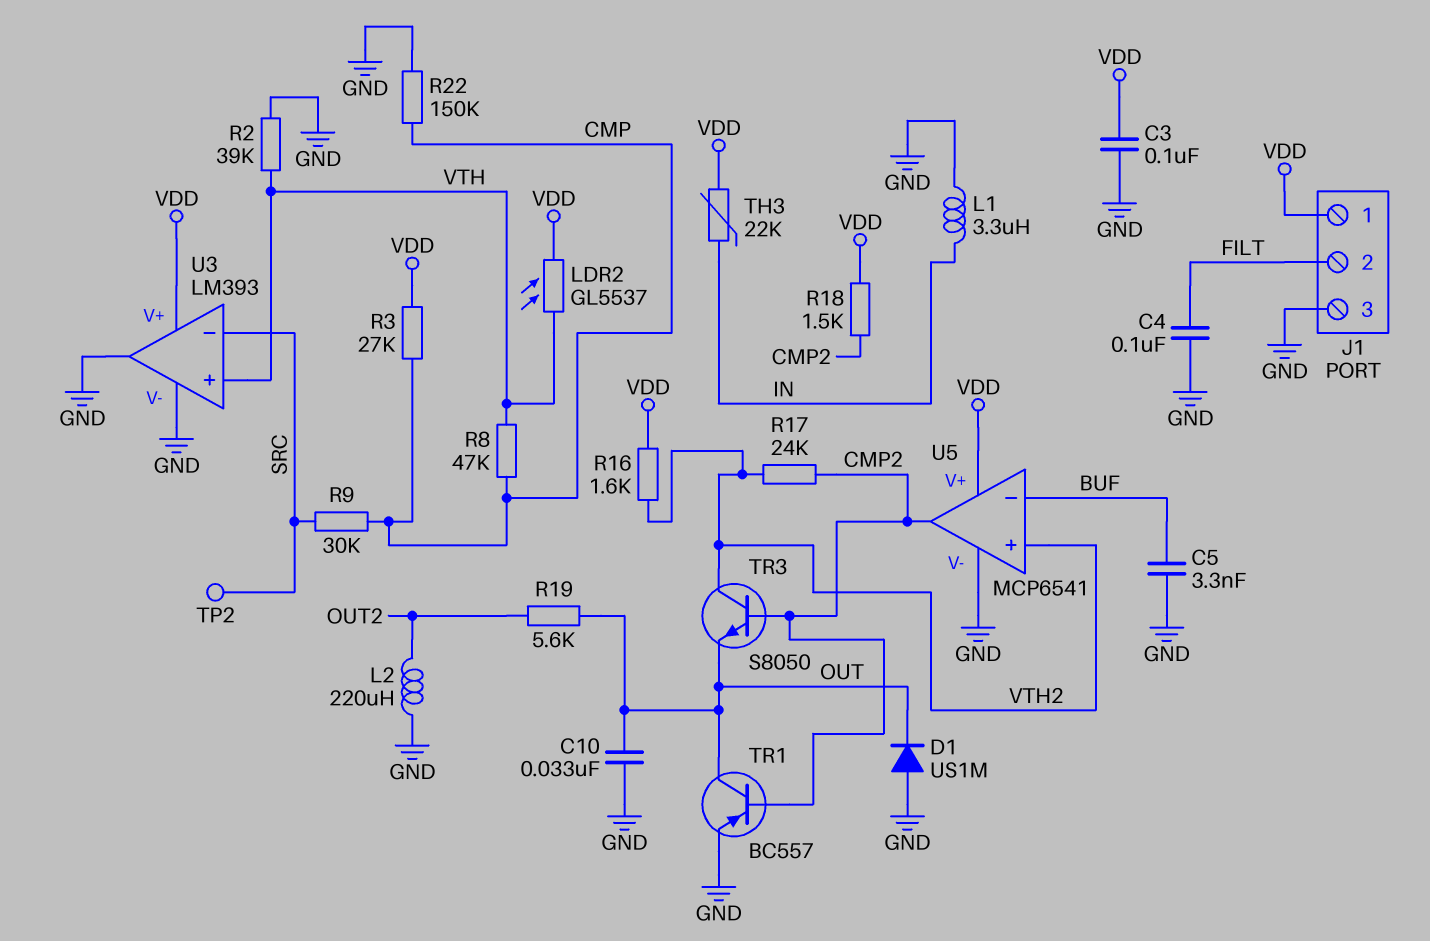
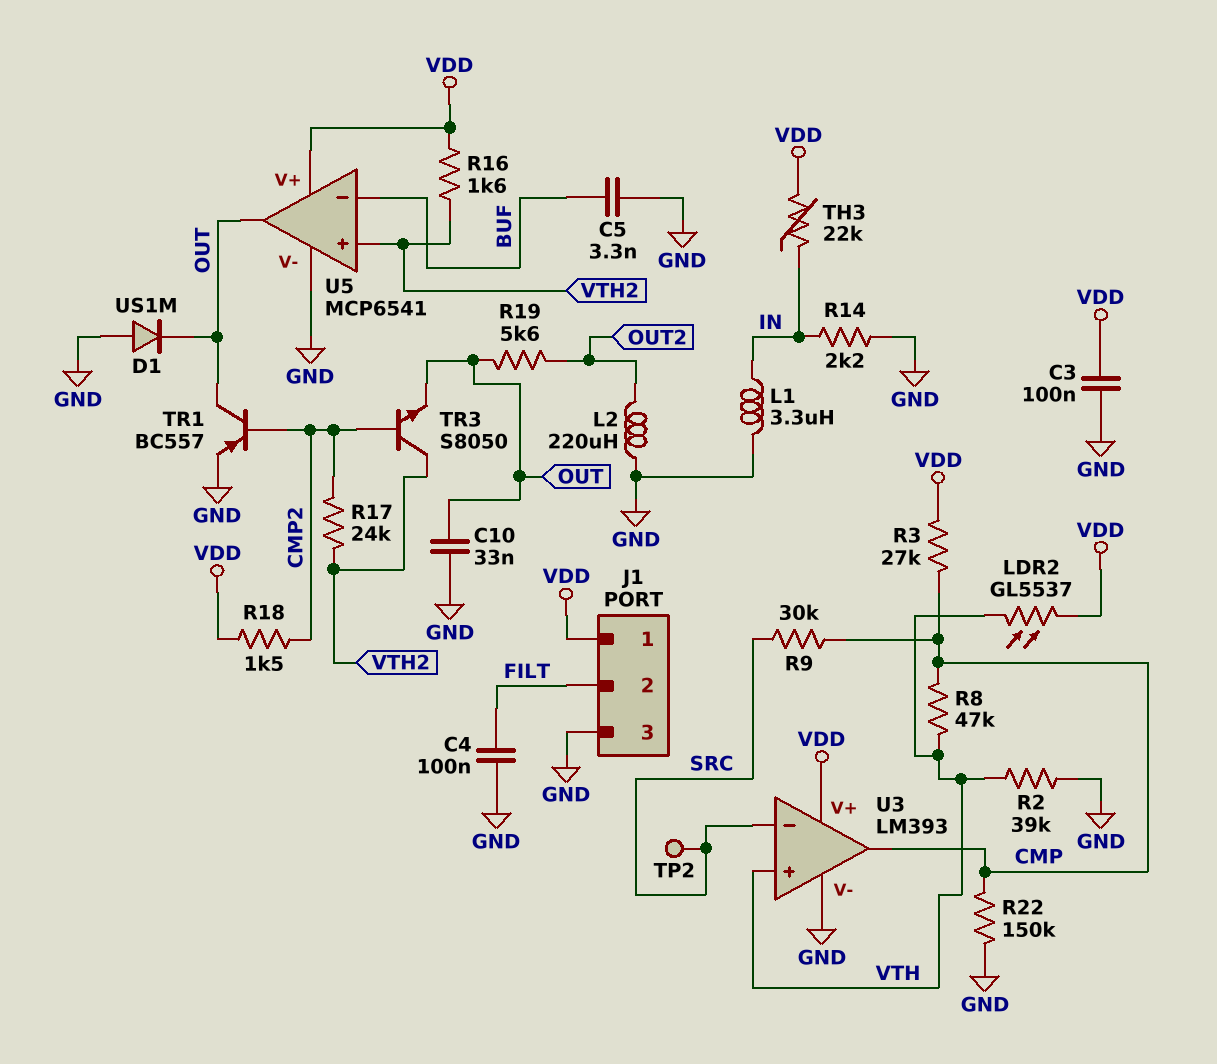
R14: none -> 2.2k (GND, IN)
U3 pin out: GND -> CMP
U5 pin out: CMP2 -> OUT

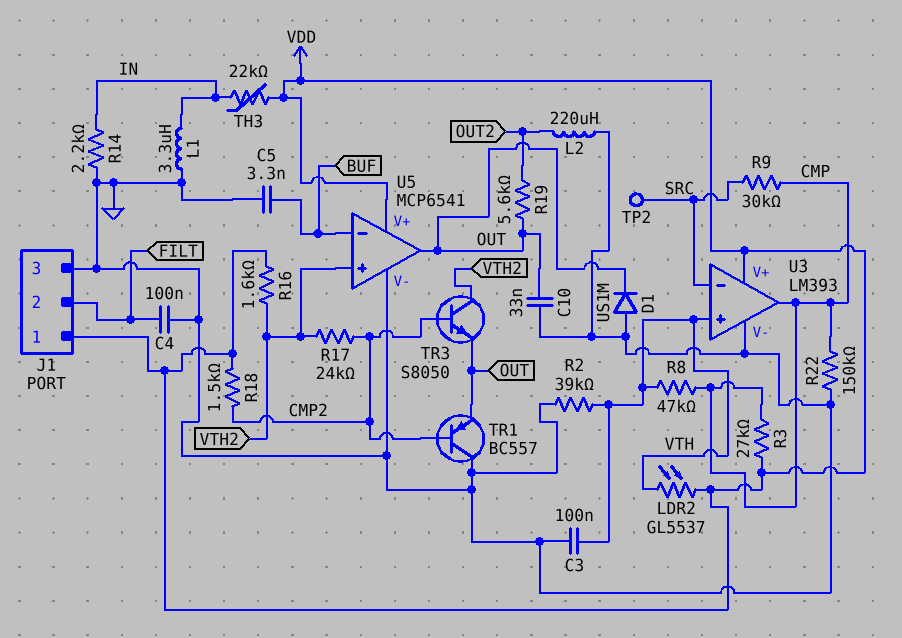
C3: 100nF (GND, VDD) -> 100nF (GND, VTH)
TR1: PNP BC557 (B CMP2, C OUT, E GND) -> PNP BC557 (B CMP2, C GND, E OUT)

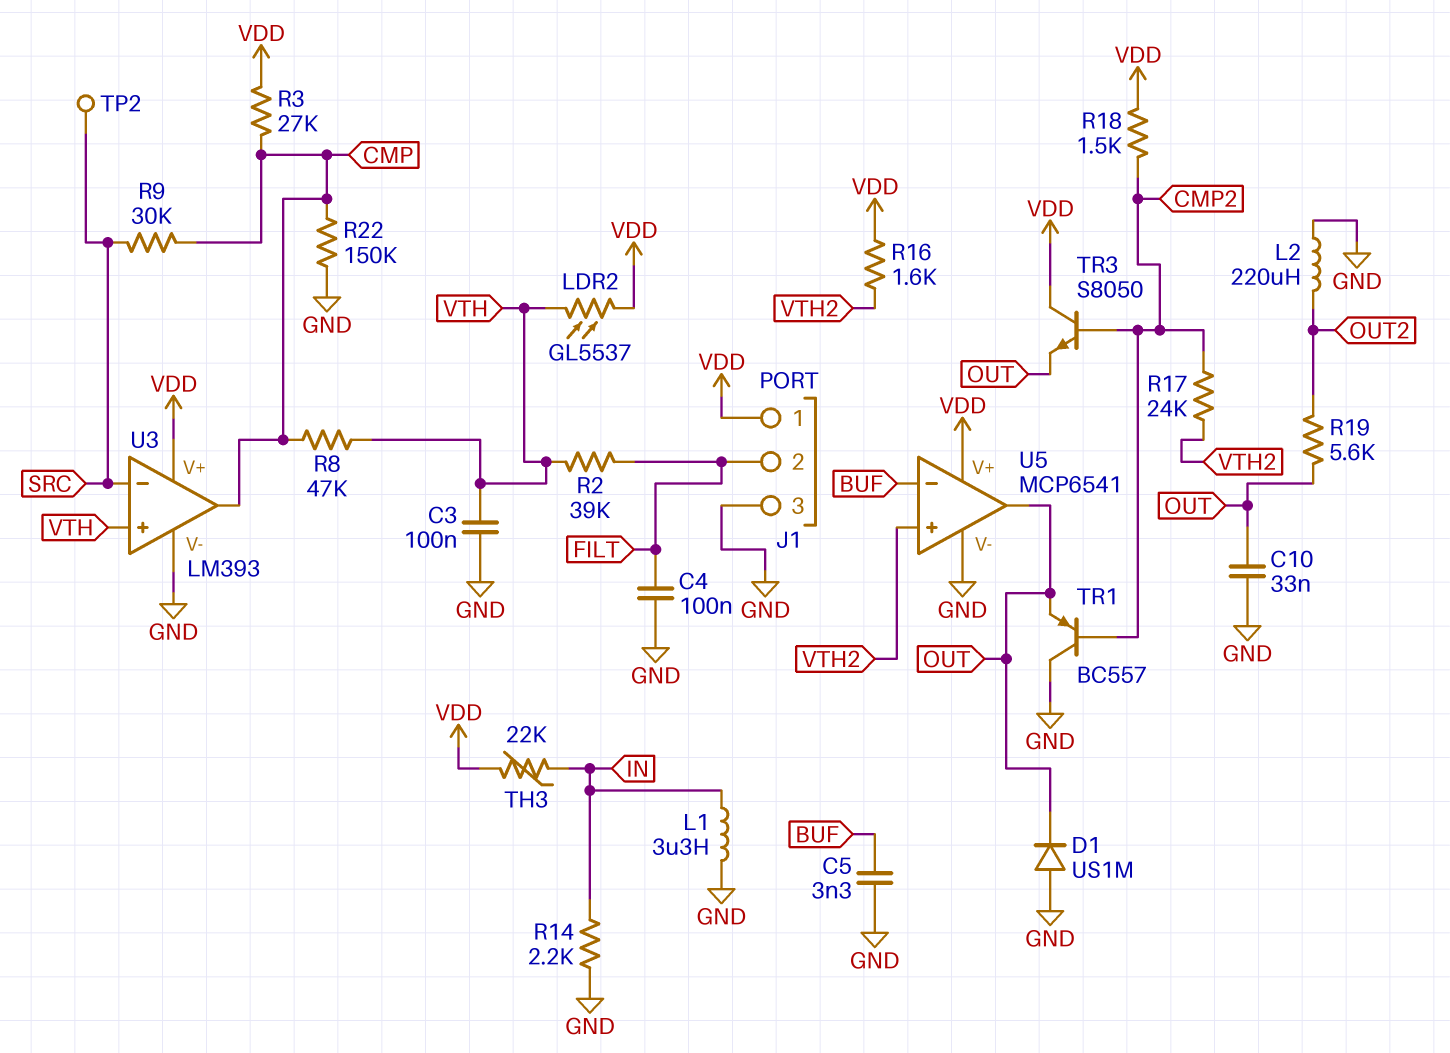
R2: 39k (GND, VTH) -> 39k (FILT, VTH)
TR3: NPN S8050 (B CMP2, C VTH2, E OUT) -> NPN S8050 (B CMP2, C VDD, E OUT)

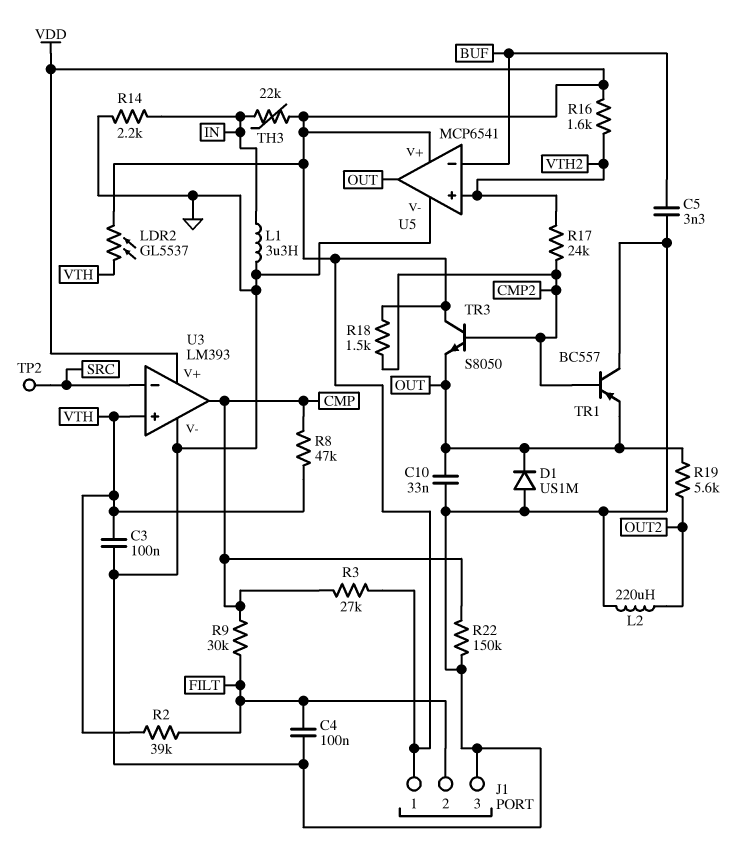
R9: 30k (CMP, SRC) -> 30k (CMP, FILT)

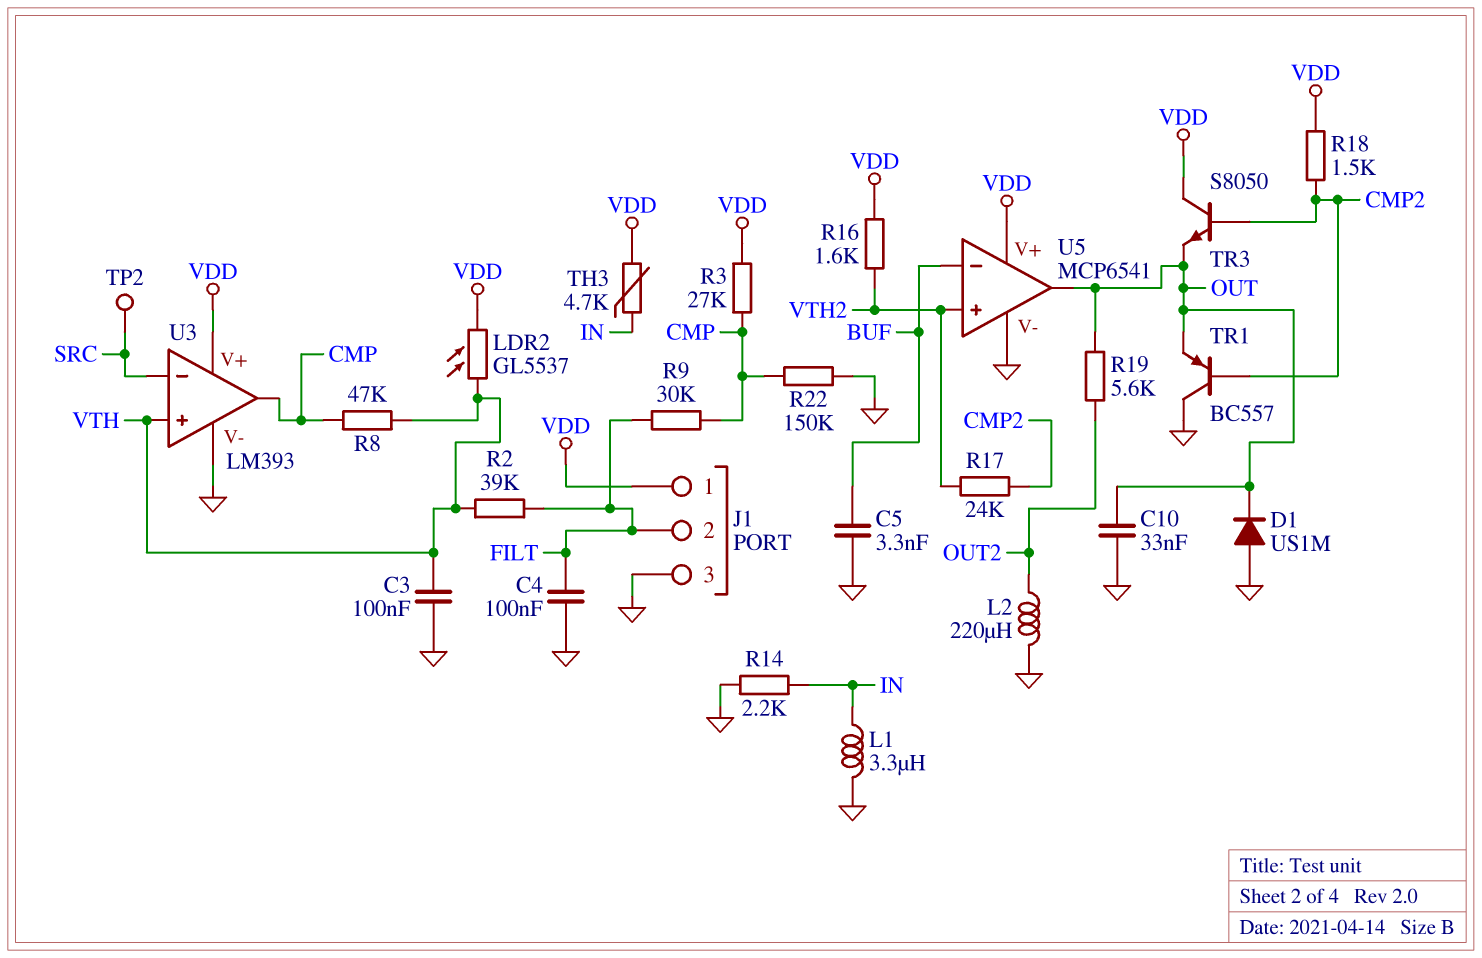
TH3: 22k (IN, VDD) -> 4.7k (IN, VDD)

